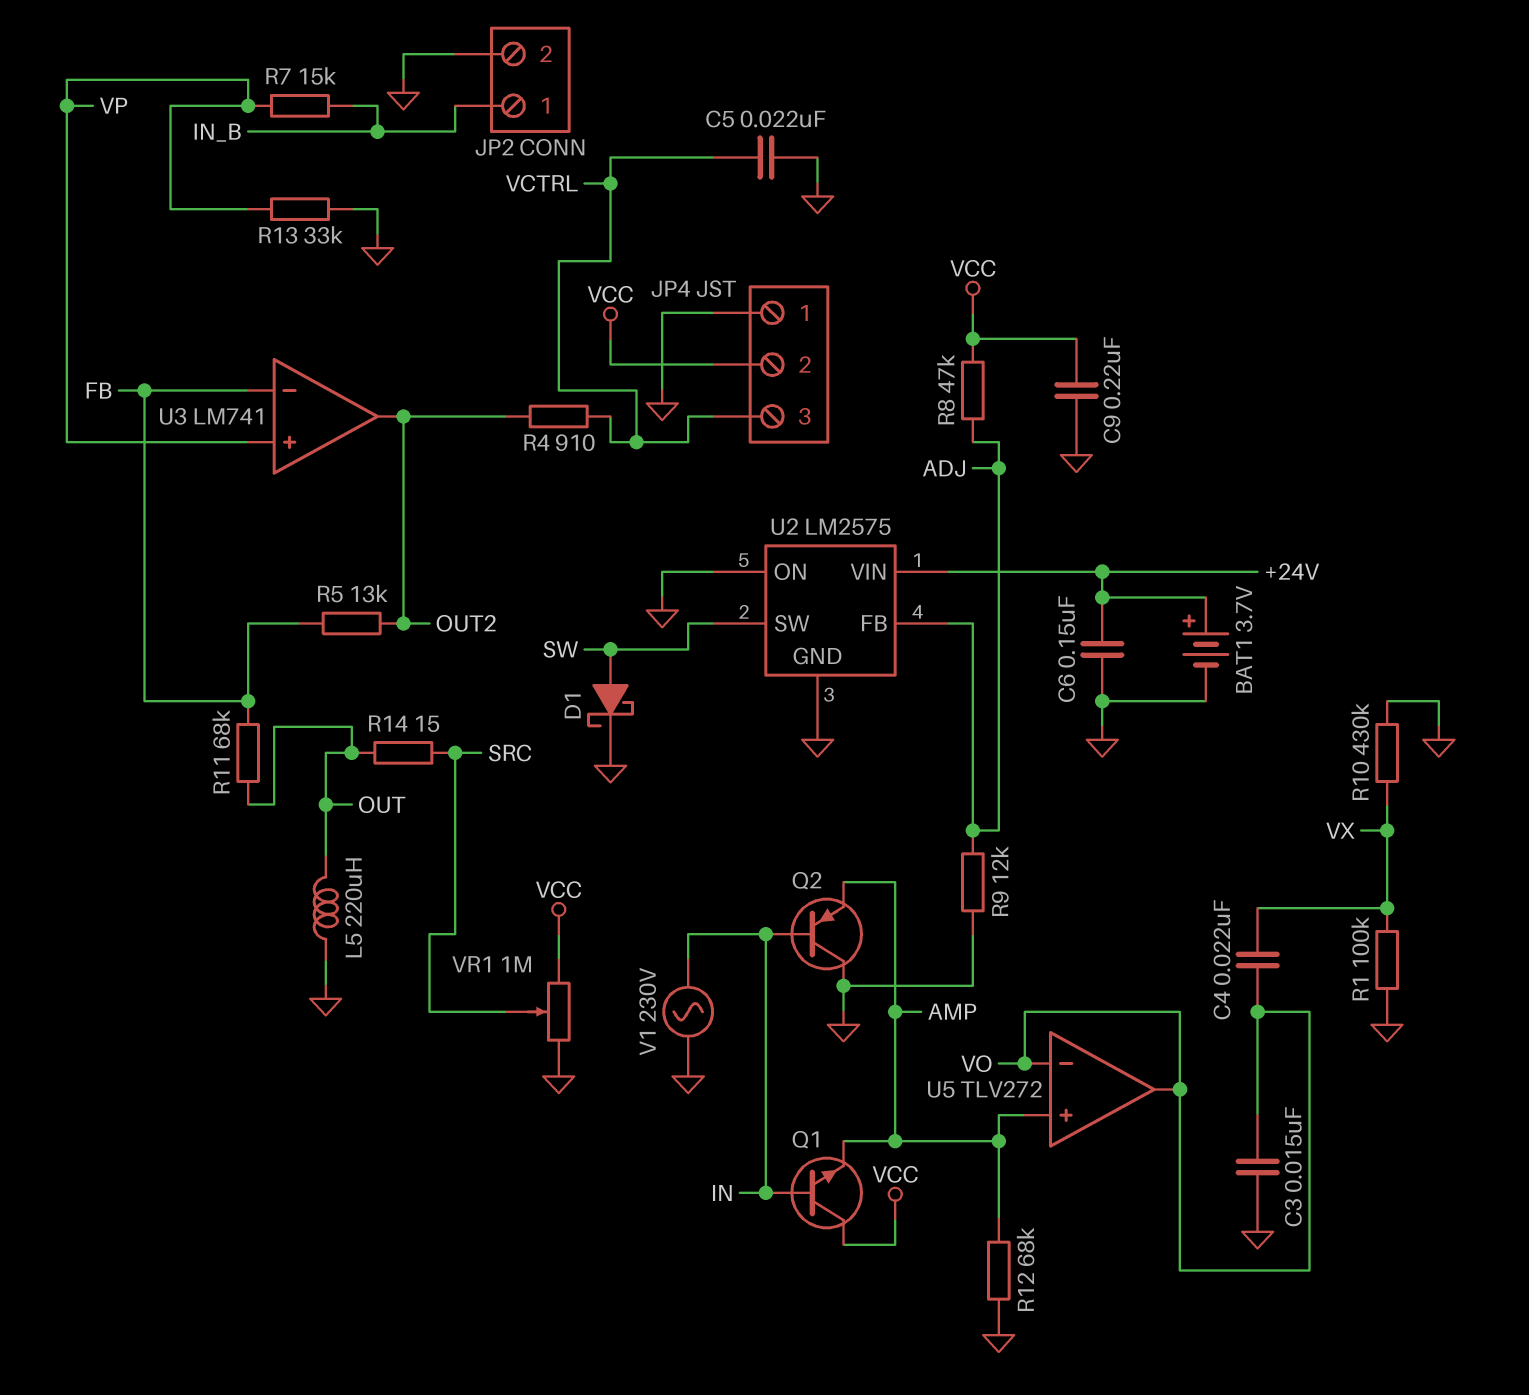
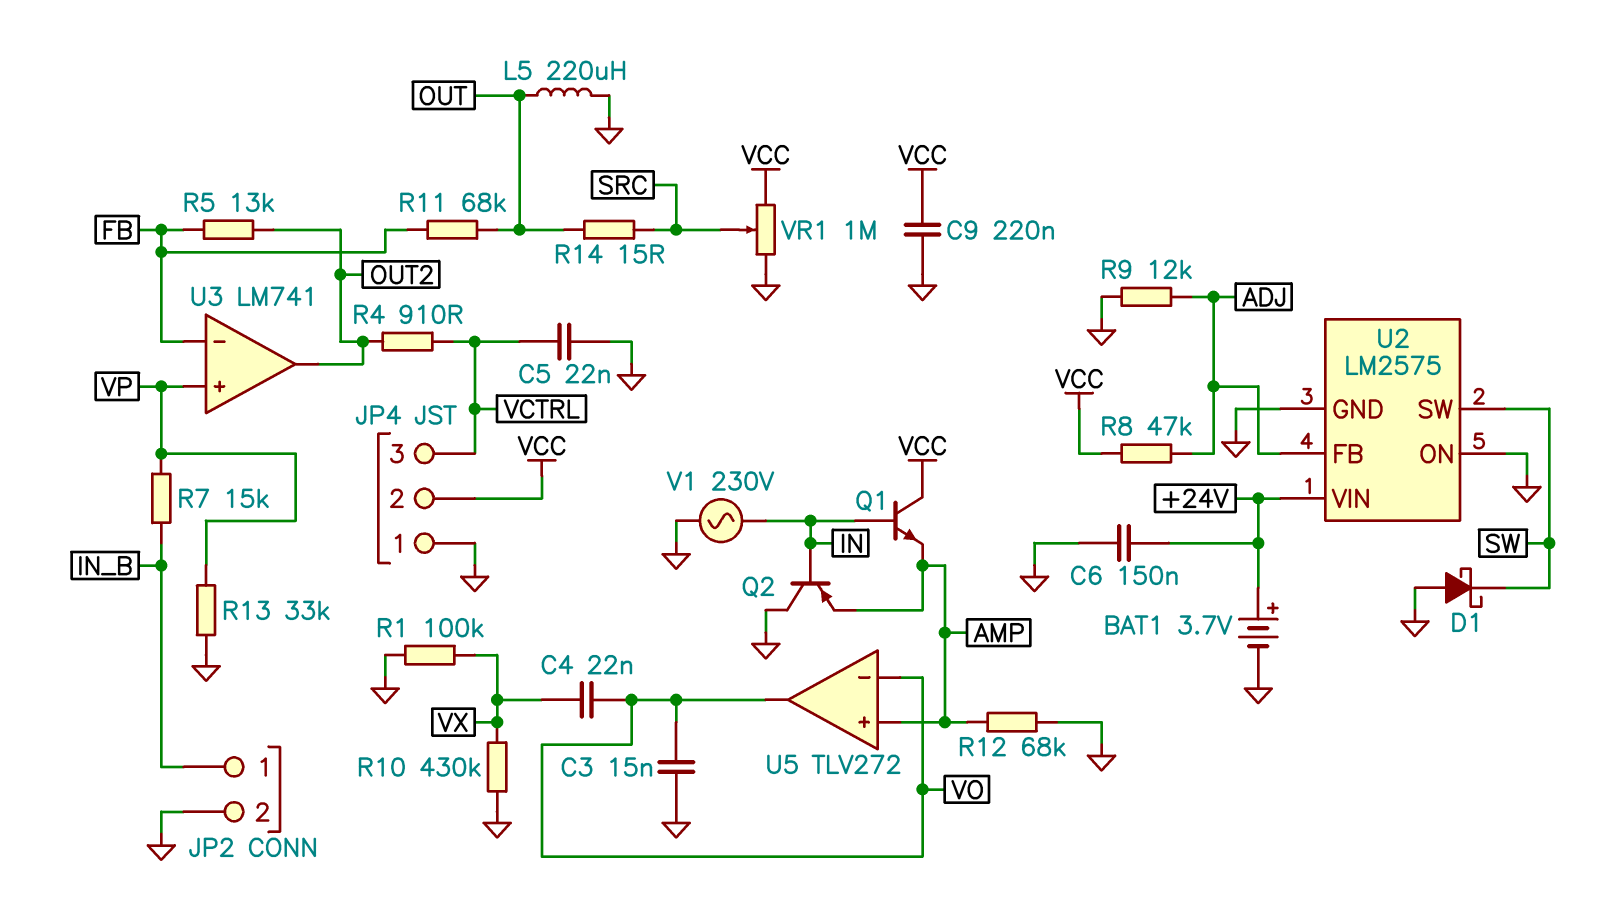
D1: schottky (A SW, K GND) -> schottky (A GND, K SW)

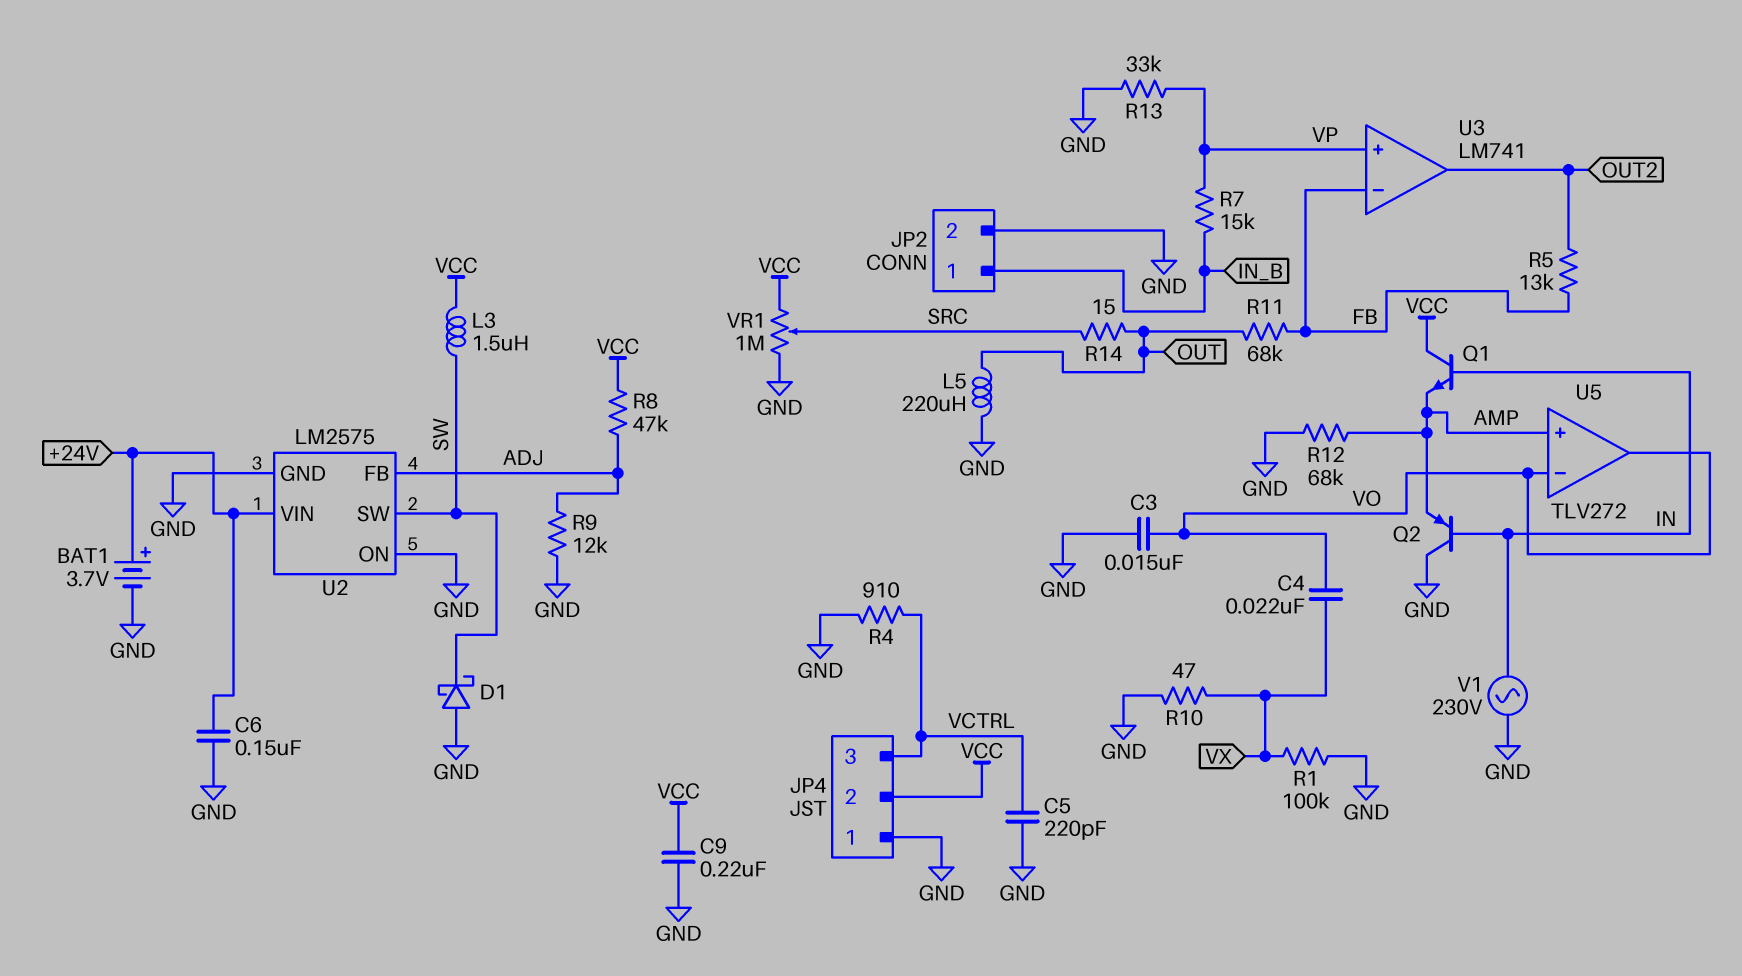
C5: 22nF (GND, VCTRL) -> 220pF (GND, VCTRL)
L3: none -> 1.5uH (SW, VCC)
R4: 910 (OUT2, VCTRL) -> 910 (GND, VCTRL)
R10: 430k (GND, VX) -> 47 (GND, VX)

